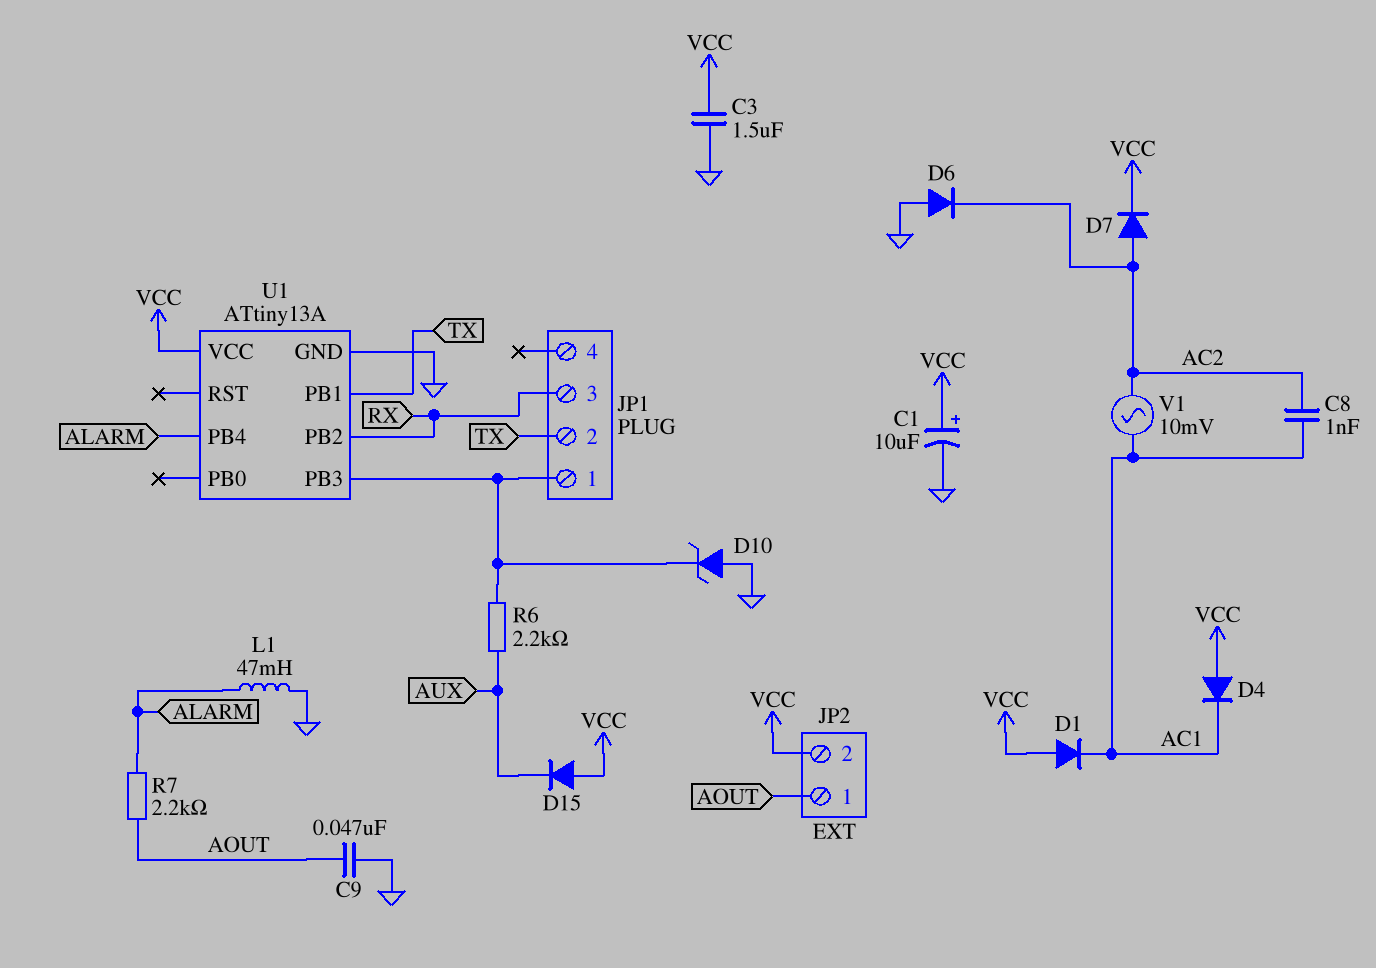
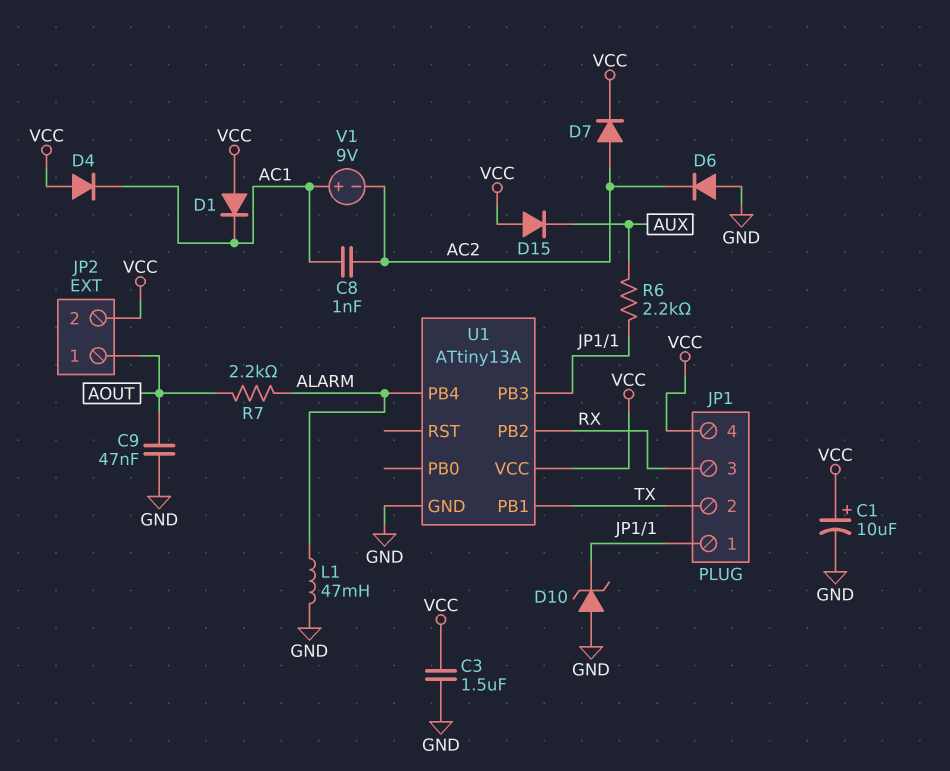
JP1 pin 4: none -> VCC
V1: AC 10mV (AC1, AC2) -> 9V (plus AC1, minus AC2)

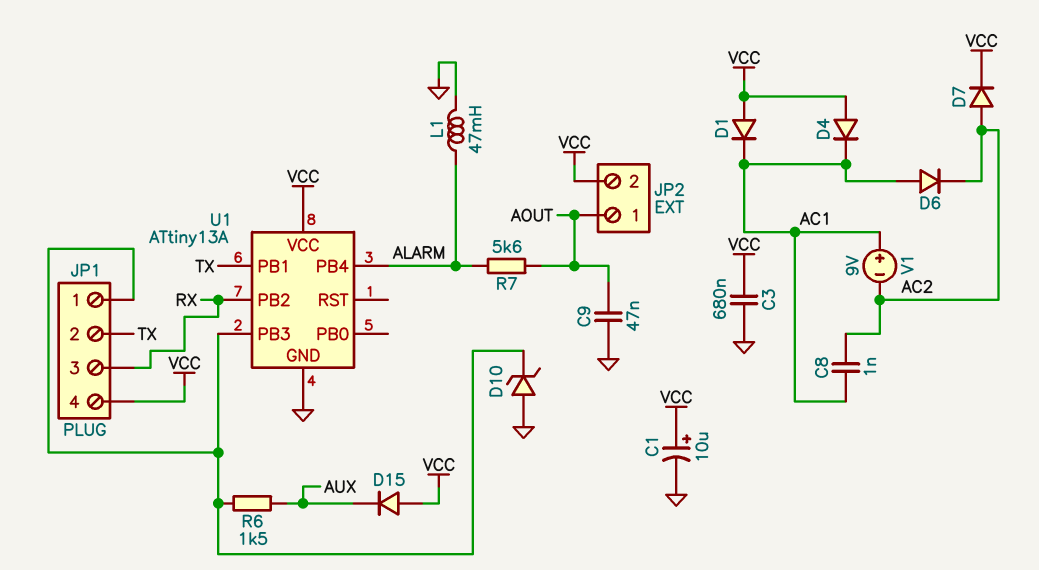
C3: 1.5uF (GND, VCC) -> 680nF (GND, VCC)
D6: diode (A GND, K AC2) -> diode (A AC1, K AC2)
R6: 2.2k (AUX, JP1/1) -> 1.5k (AUX, JP1/1)
R7: 2.2k (ALARM, AOUT) -> 5.6k (ALARM, AOUT)

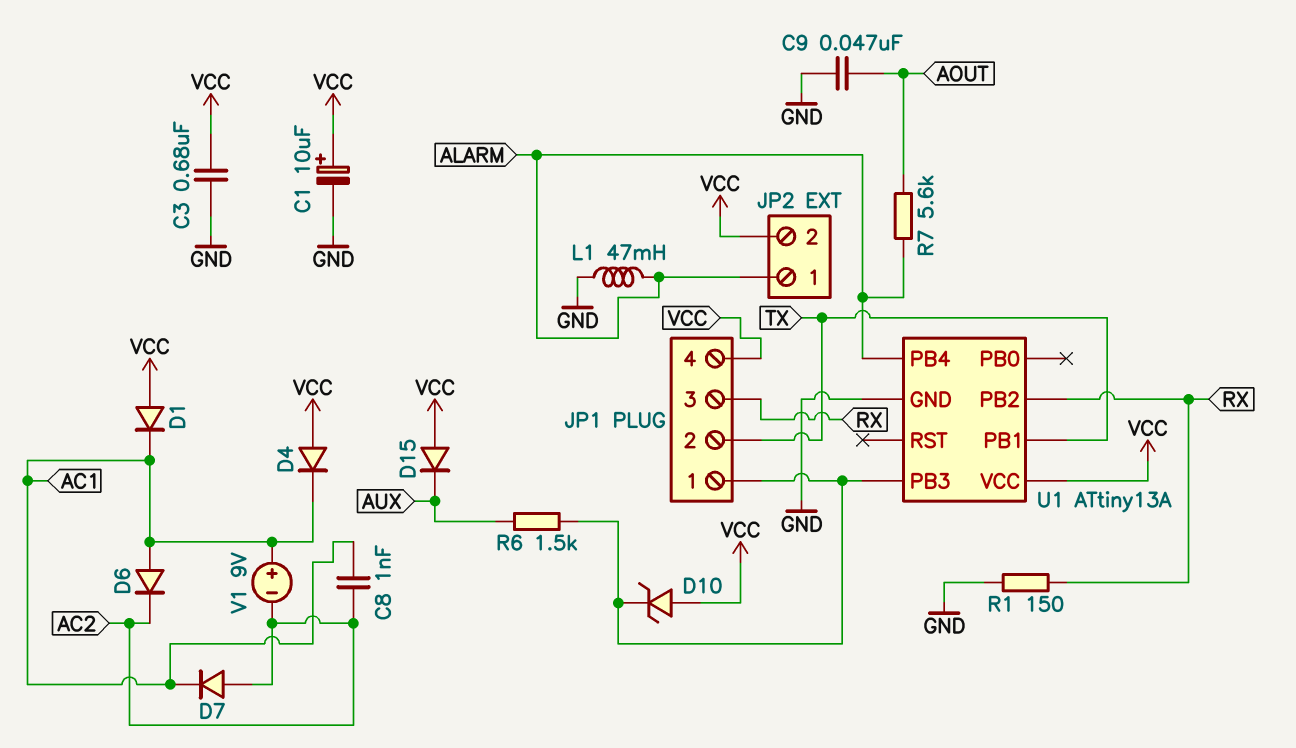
D7: diode (A AC2, K VCC) -> diode (A AC2, K AC1)
D10: zener (A GND, K JP1/1) -> zener (A VCC, K JP1/1)
JP2 pin 1: AOUT -> ALARM
R1: none -> 150 (GND, RX)

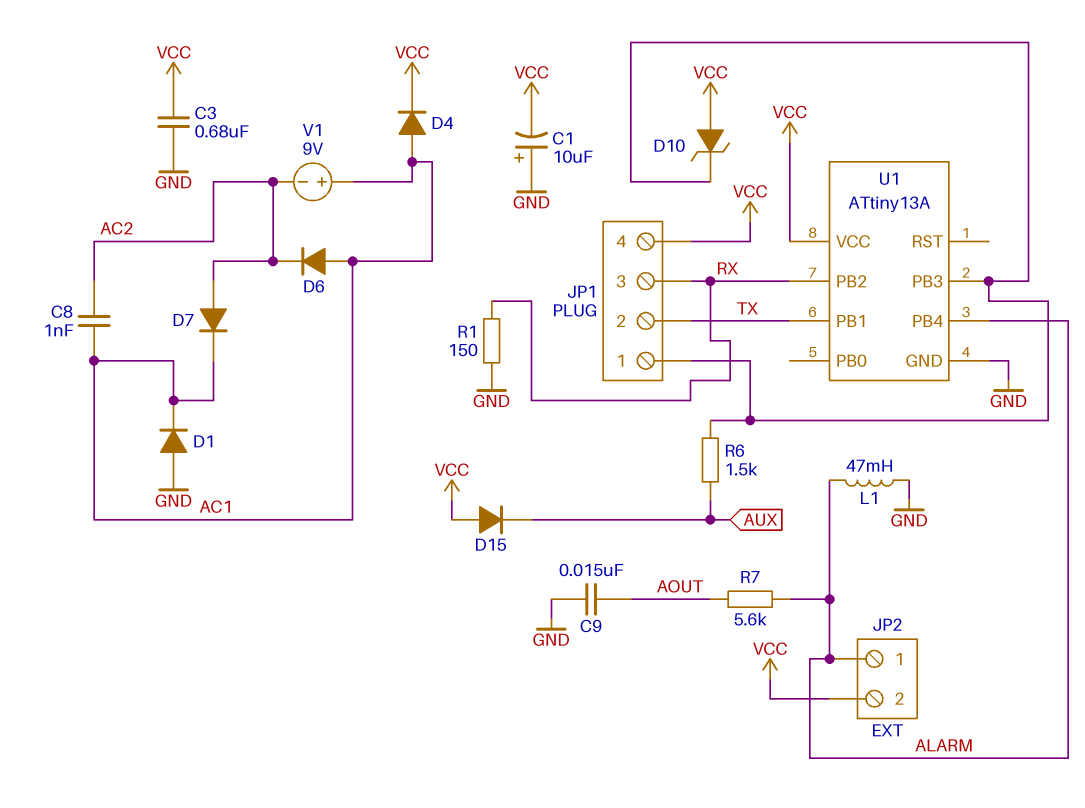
C1: 10uF (plus VCC, minus GND) -> 10uF (plus GND, minus VCC)
C9: 47nF (AOUT, GND) -> 15nF (AOUT, GND)
D1: diode (A VCC, K AC1) -> diode (A GND, K AC1)
D4: diode (A VCC, K AC1) -> diode (A AC1, K VCC)

